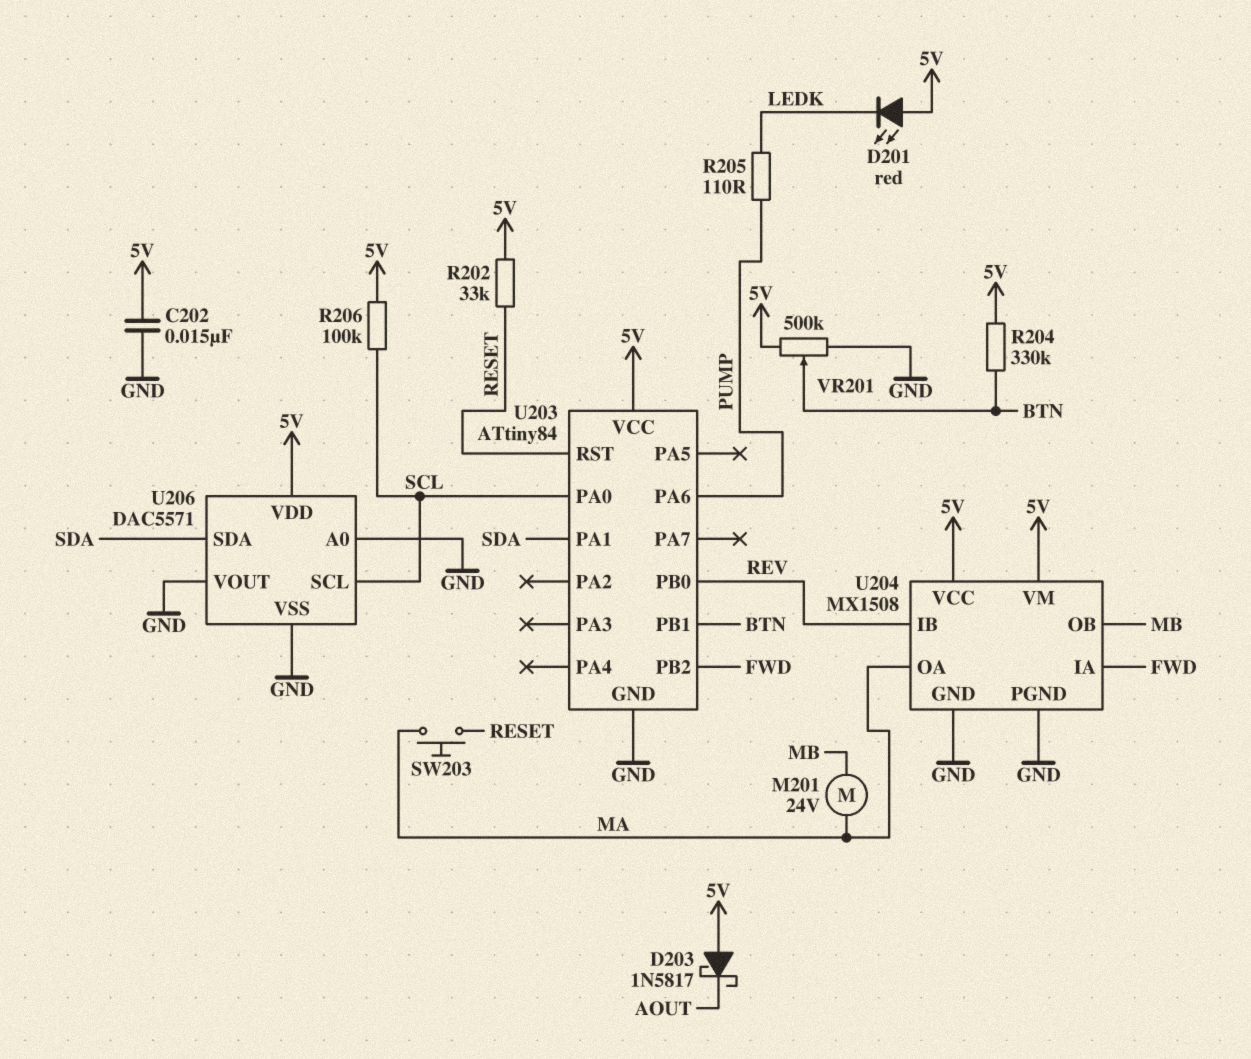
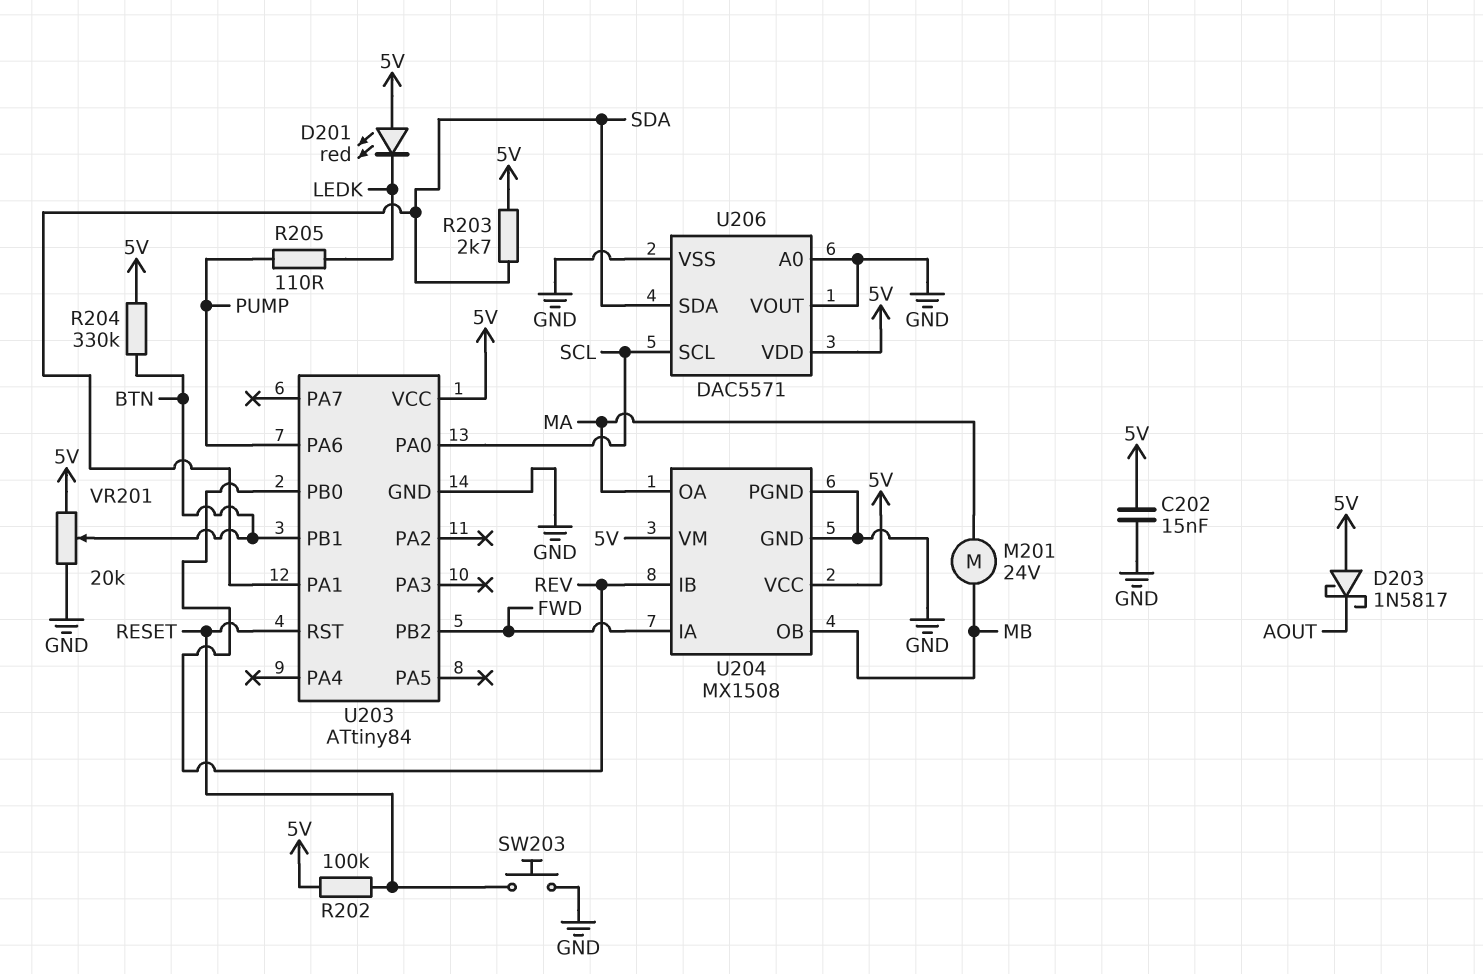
R202: 33k (5V, RESET) -> 100k (5V, RESET)
R203: none -> 2.7k (5V, SDA)
R206: 100k (5V, SCL) -> none
SW203: button (MA, RESET) -> button (GND, RESET)
VR201: 500k (5V, GND, wiper BTN) -> 20k (5V, GND, wiper BTN)

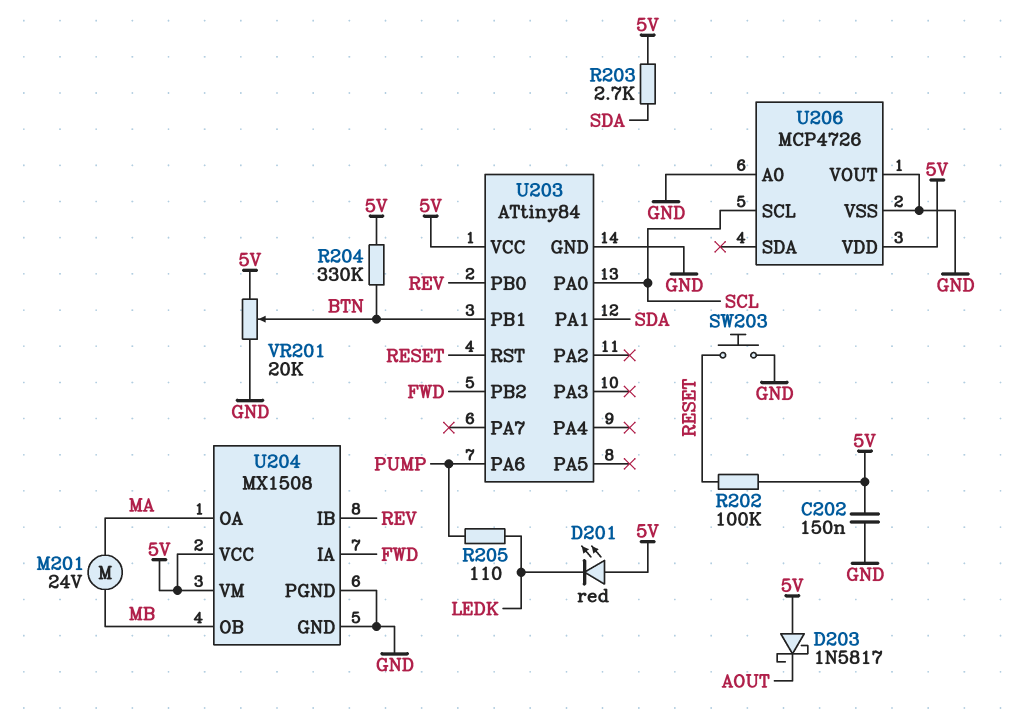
C202: 15nF (5V, GND) -> 150nF (5V, GND)
U206: DAC5571 -> MCP4726
U206 pin SDA: SDA -> none

